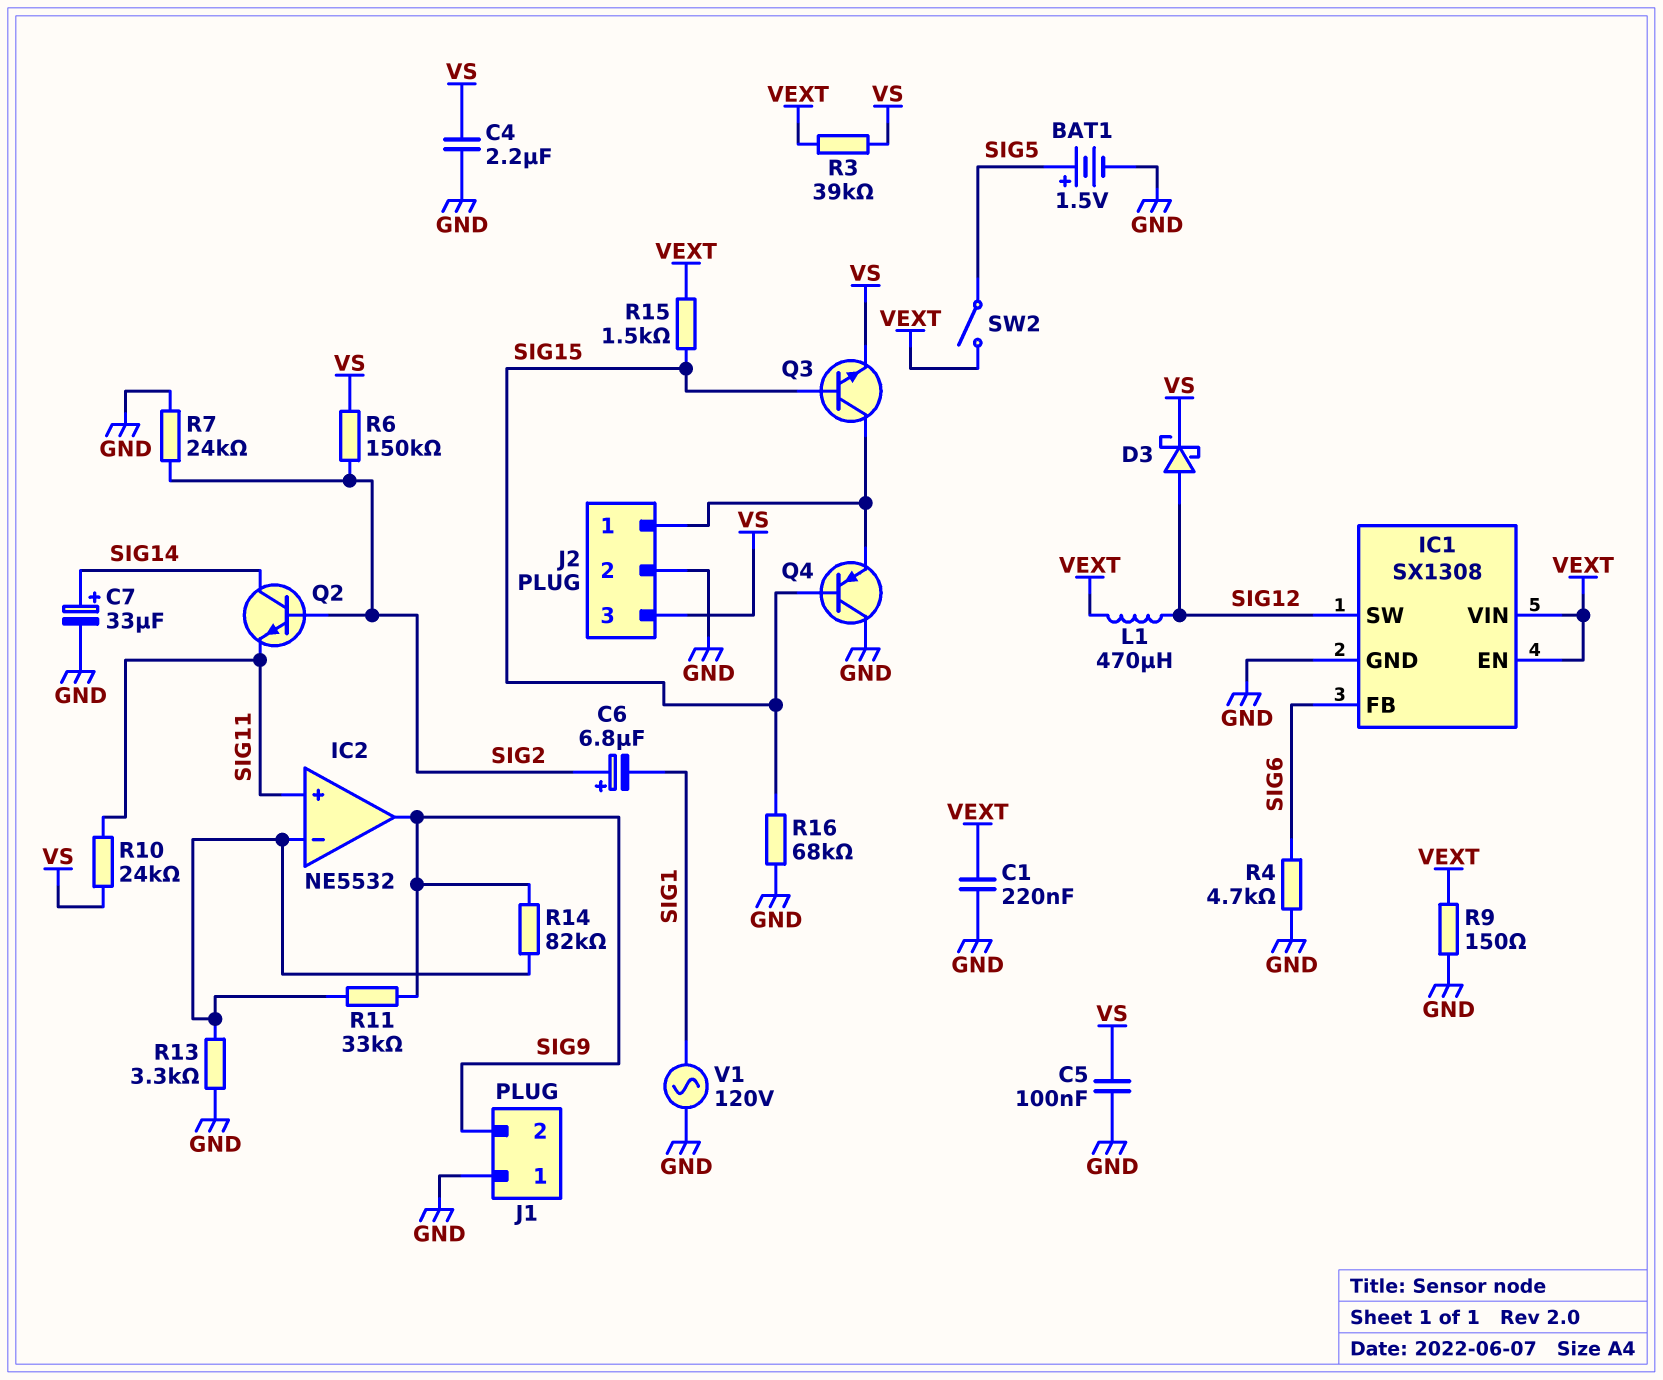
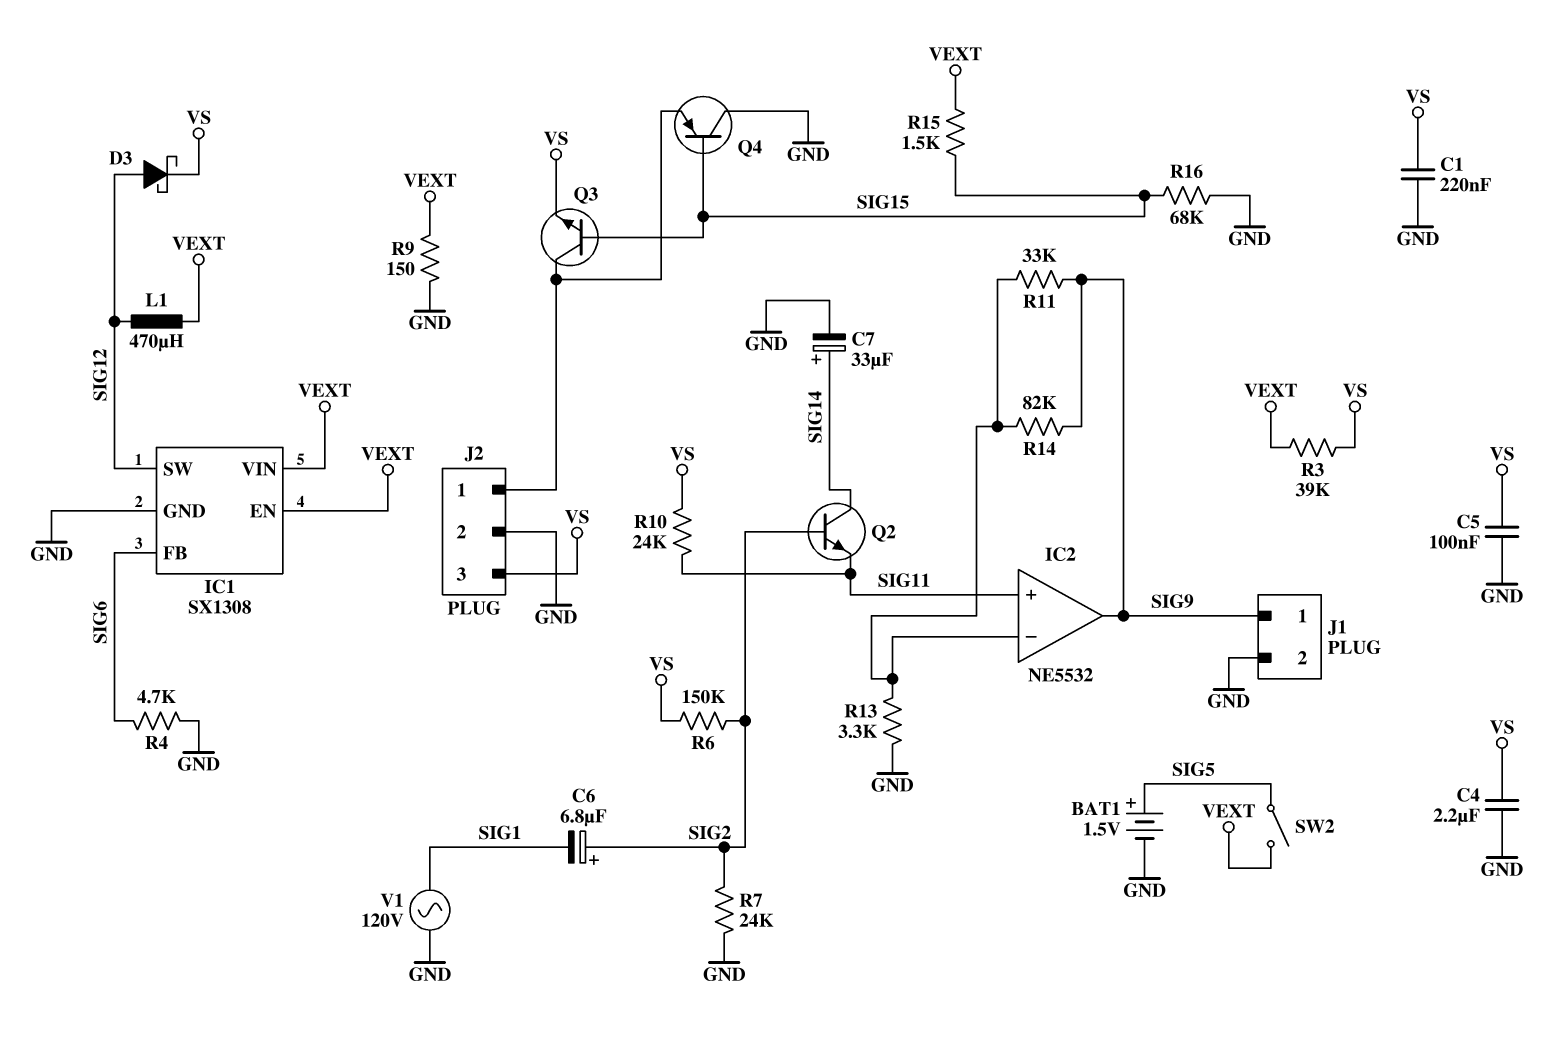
C1: 220nF (GND, VEXT) -> 220nF (GND, VS)
J1 pin 1: GND -> SIG9
J1 pin 2: SIG9 -> GND

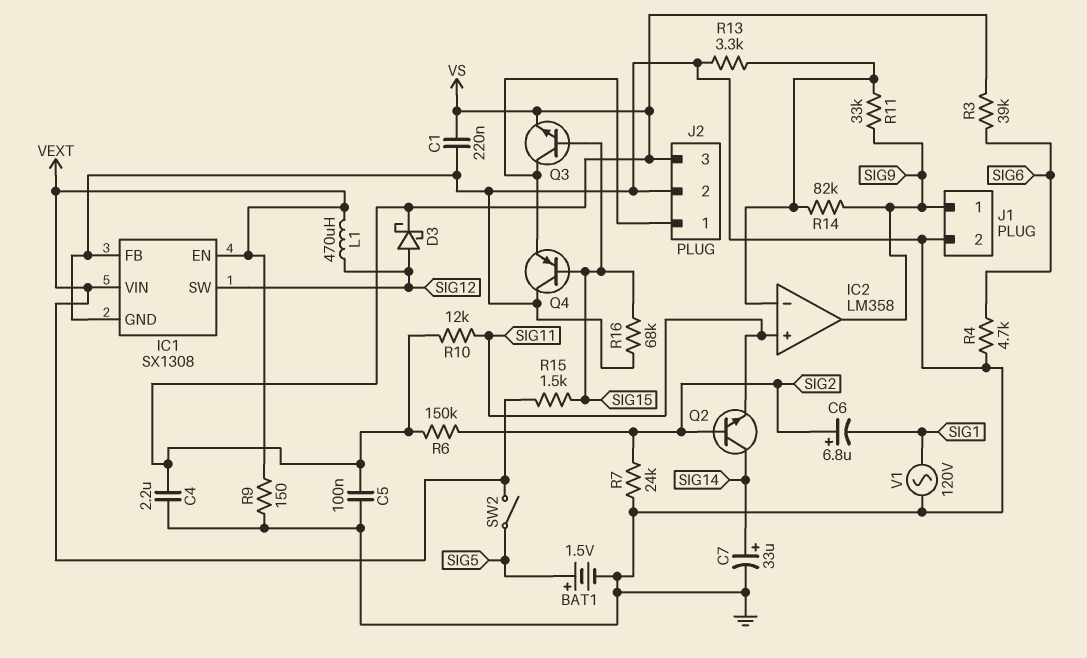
IC1 pin FB: SIG6 -> GND
IC2: NE5532 -> LM358
R3: 39k (VEXT, VS) -> 39k (SIG6, VS)
R10: 24k (SIG11, VS) -> 12k (SIG11, VS)

